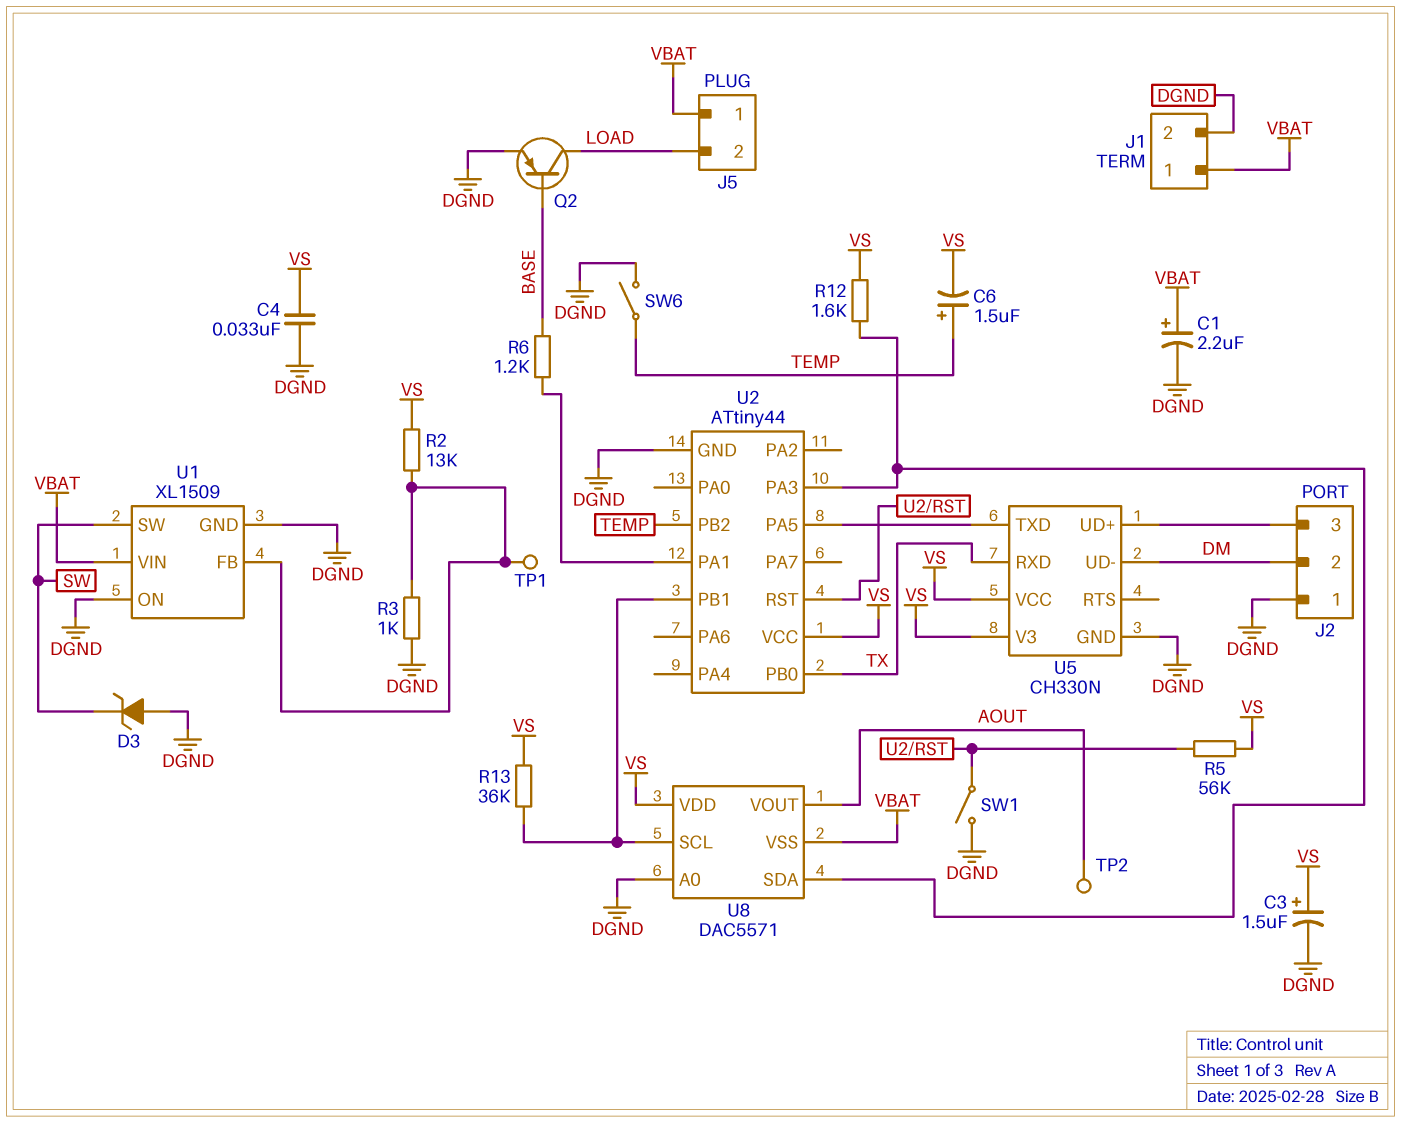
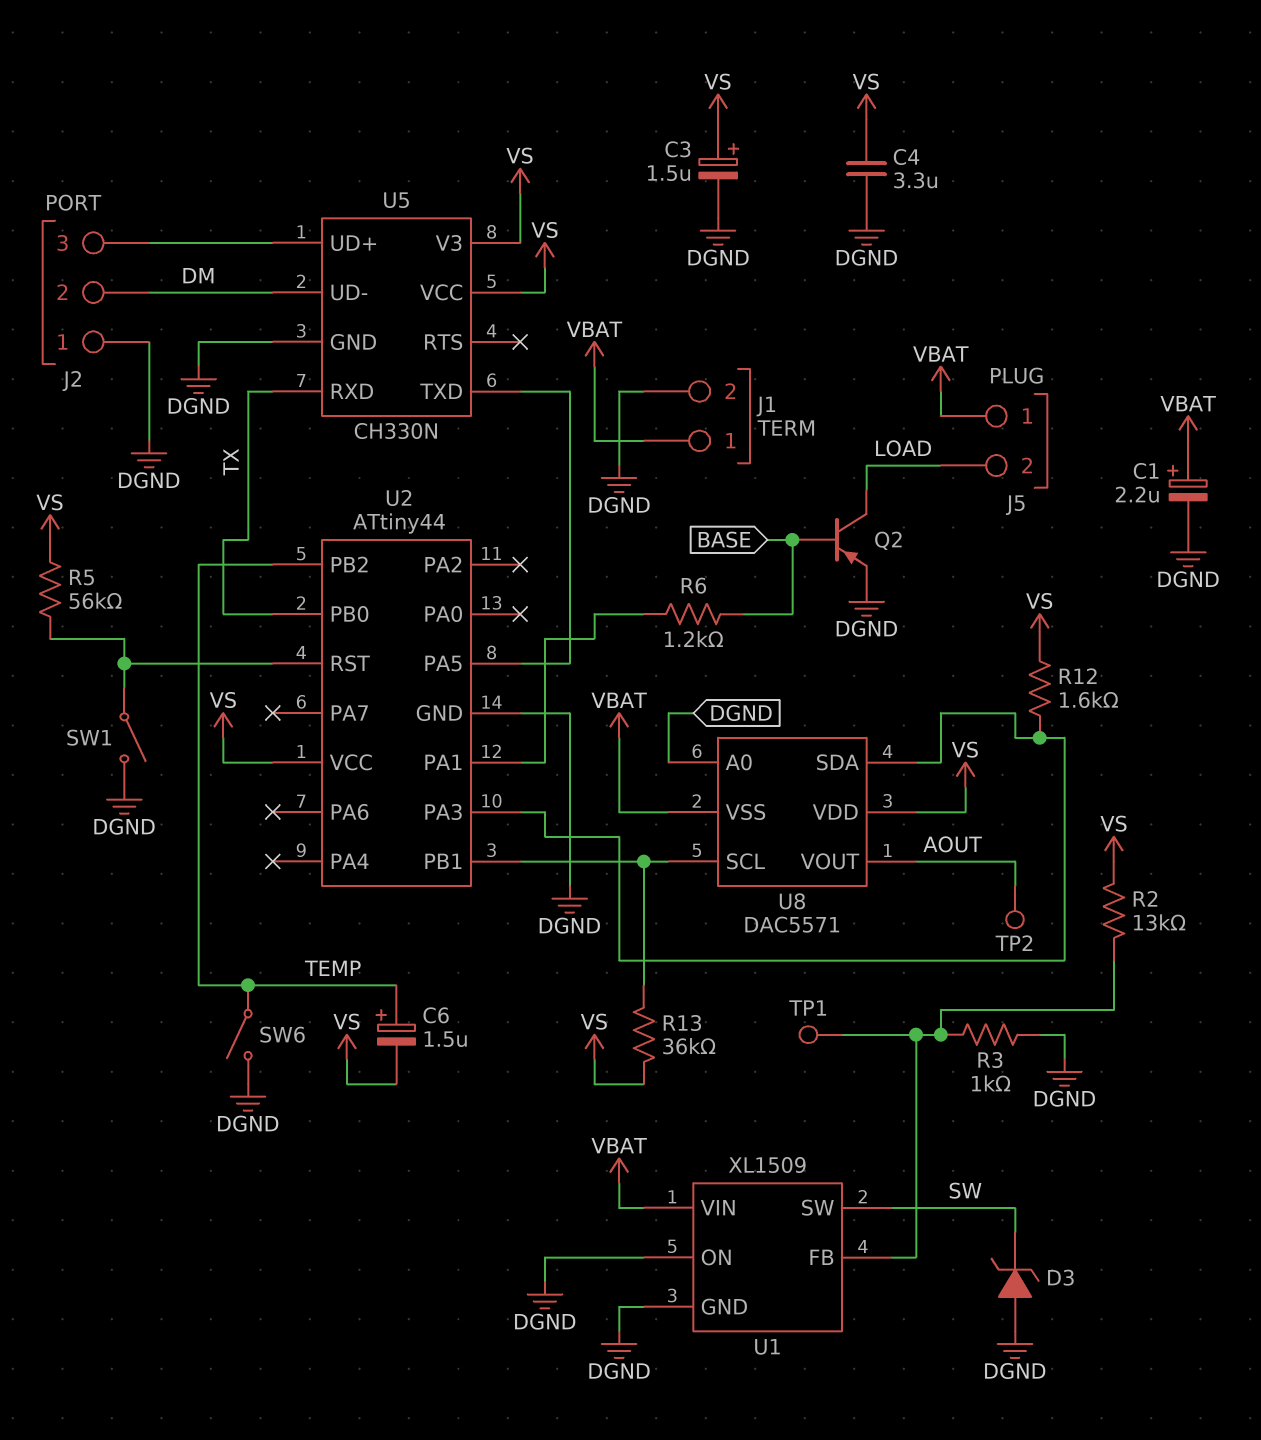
C4: 33nF (DGND, VS) -> 3.3uF (DGND, VS)

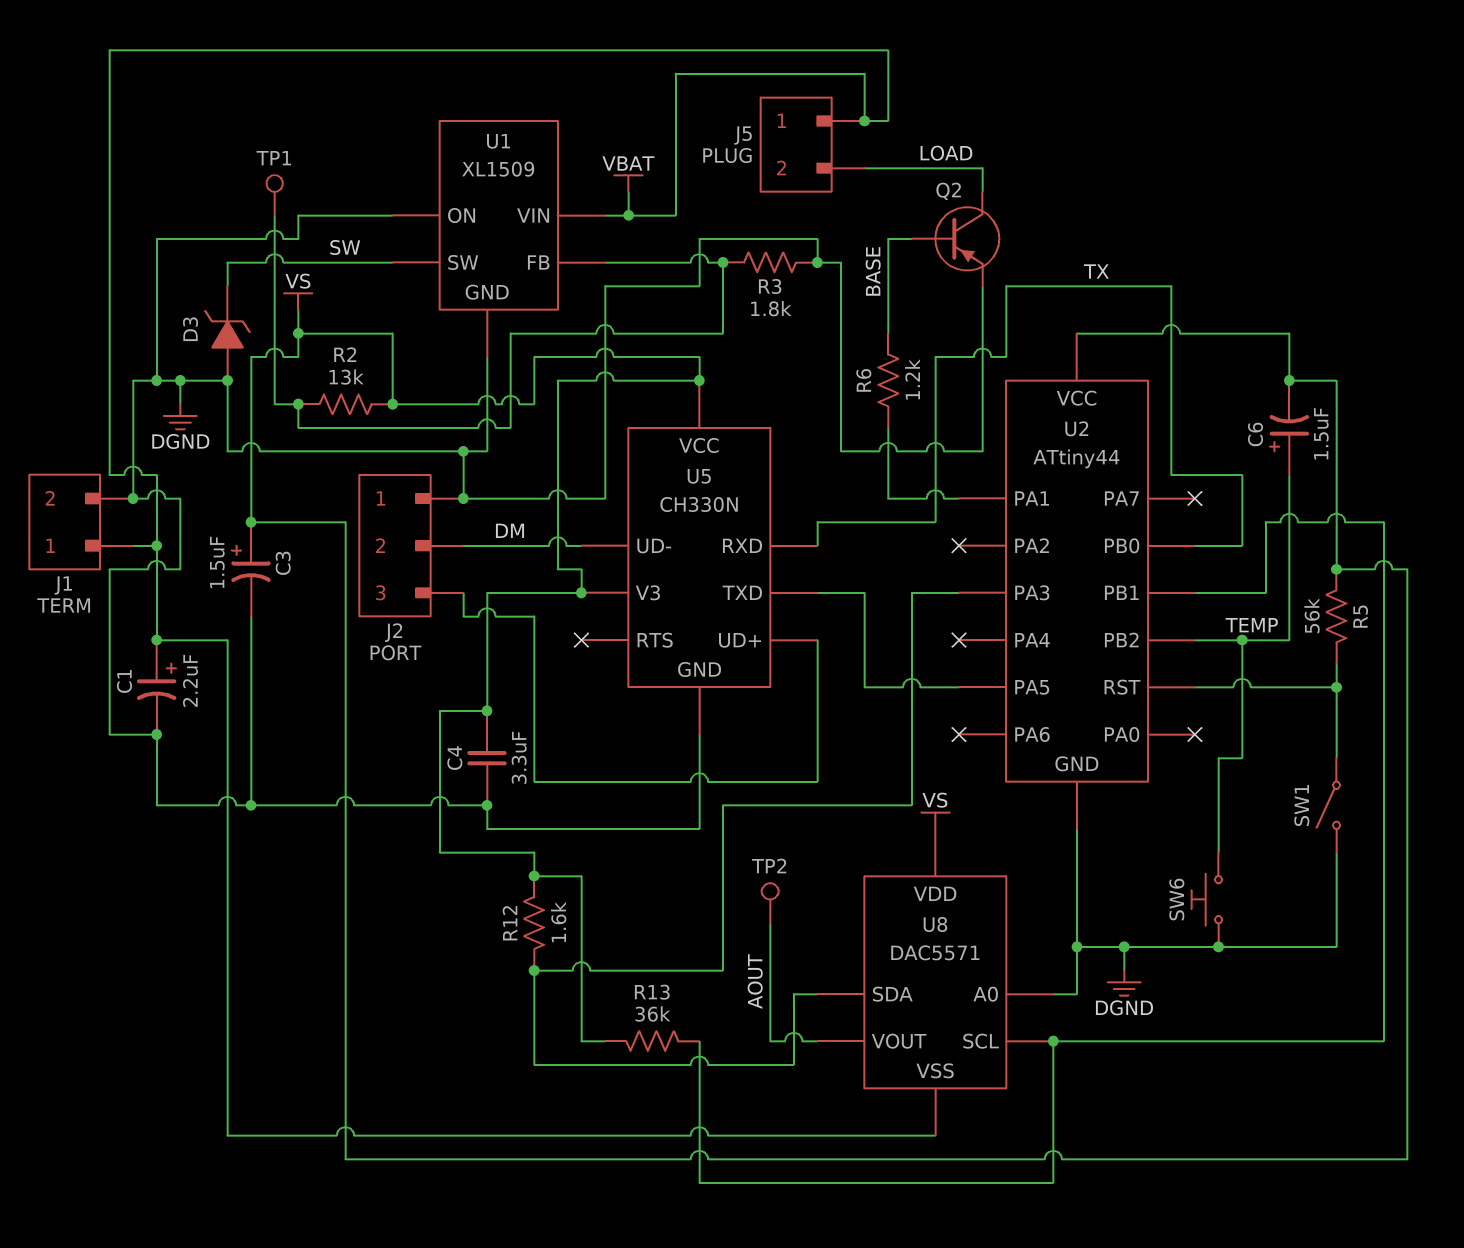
R3: 1k (DGND, U1/FB) -> 1.8k (DGND, U1/FB)
SW6: switch (DGND, TEMP) -> button (DGND, TEMP)

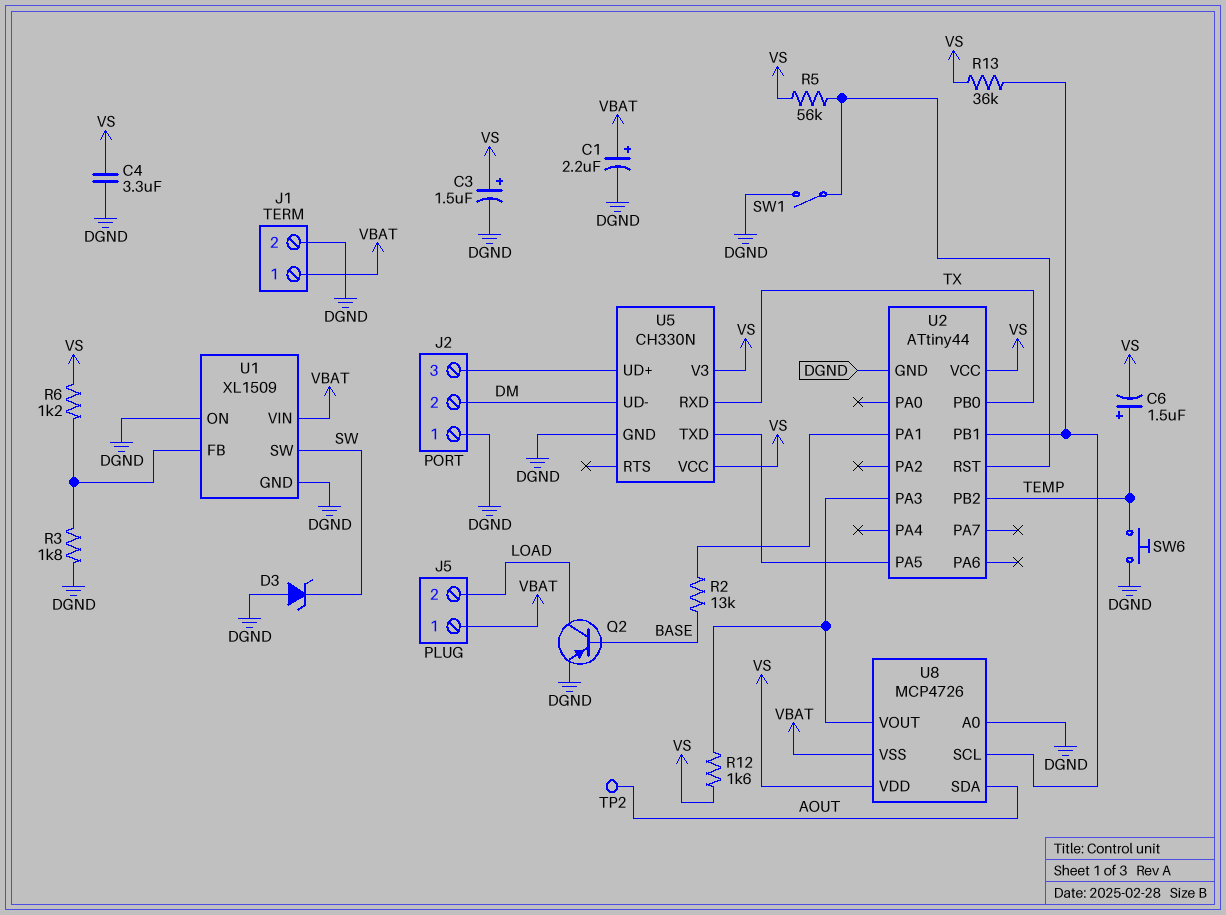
R2: 13k (U1/FB, VS) -> 13k (BASE, U2/PA1)
R6: 1.2k (BASE, U2/PA1) -> 1.2k (U1/FB, VS)
TP1: test point (U1/FB) -> none
U8: DAC5571 -> MCP4726
U8 pin SDA: U2/PA3 -> AOUT
U8 pin VOUT: AOUT -> U2/PA3

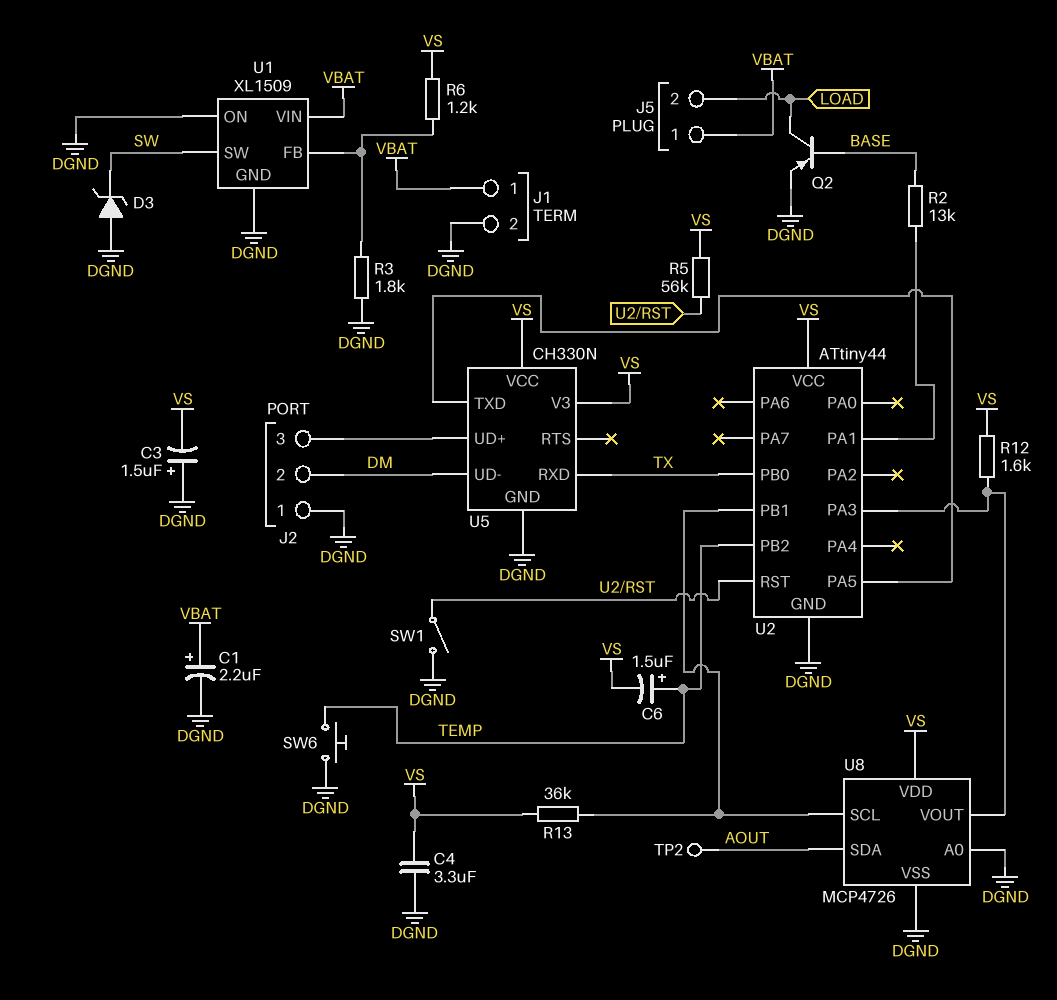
C3: 1.5uF (plus VS, minus DGND) -> 1.5uF (plus DGND, minus VS)
U8 pin VSS: VBAT -> DGND

